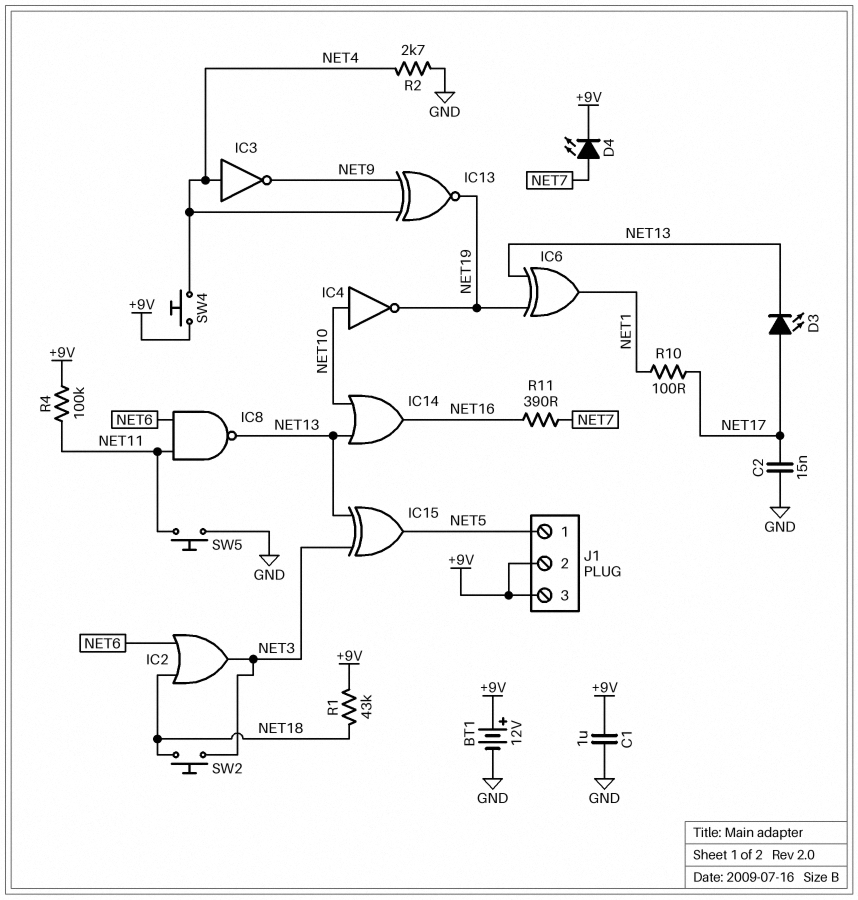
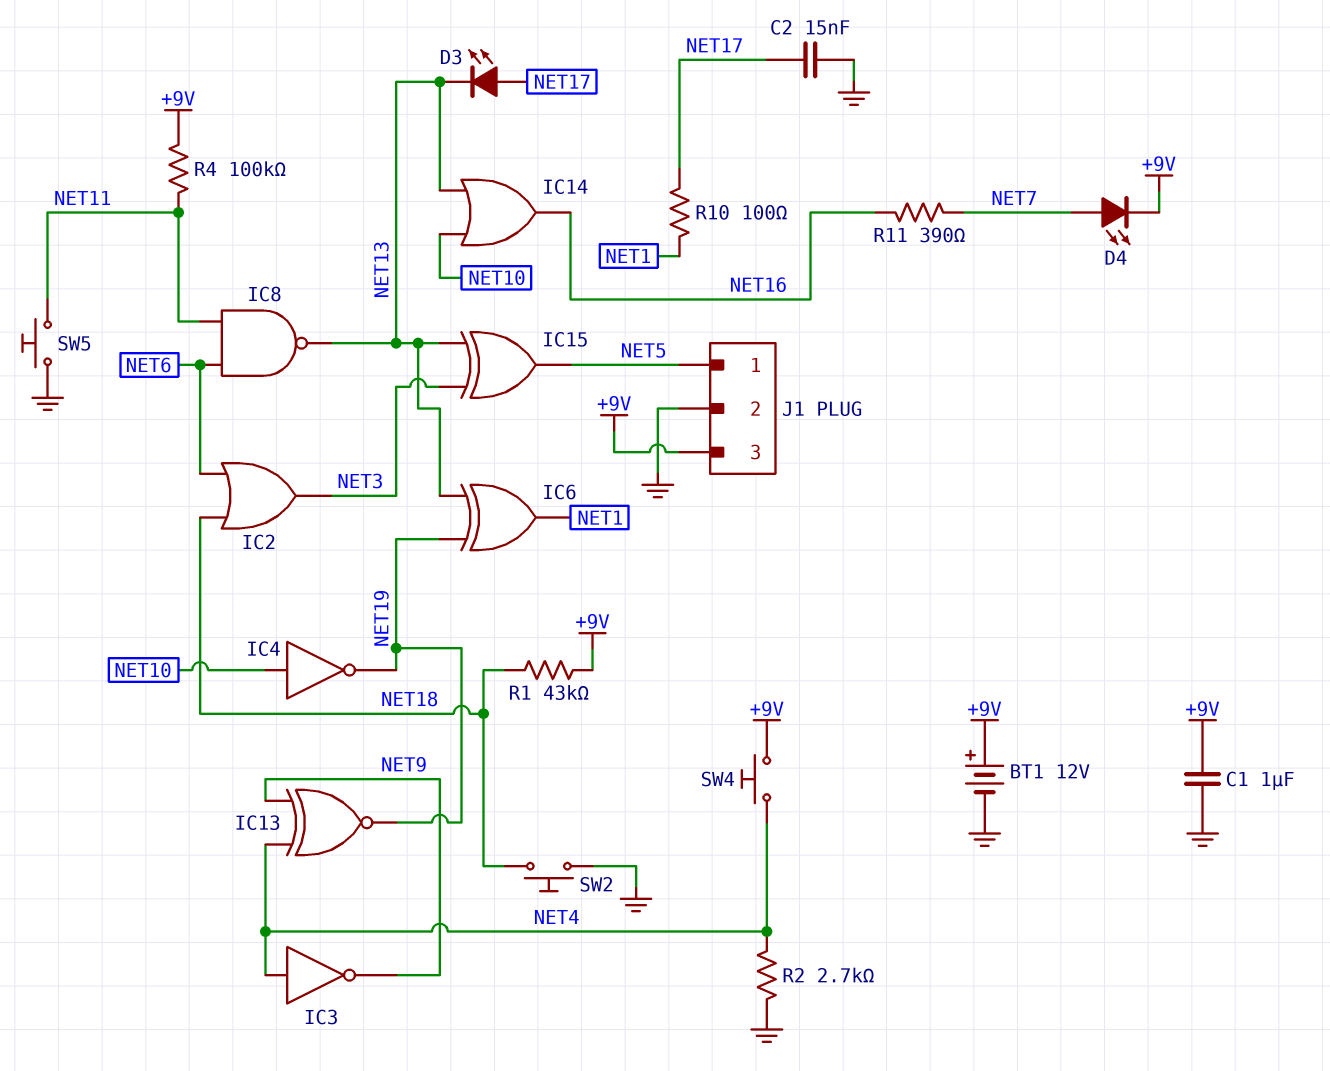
J1 pin 2: +9V -> GND
SW2: button (NET3, NET18) -> button (GND, NET18)

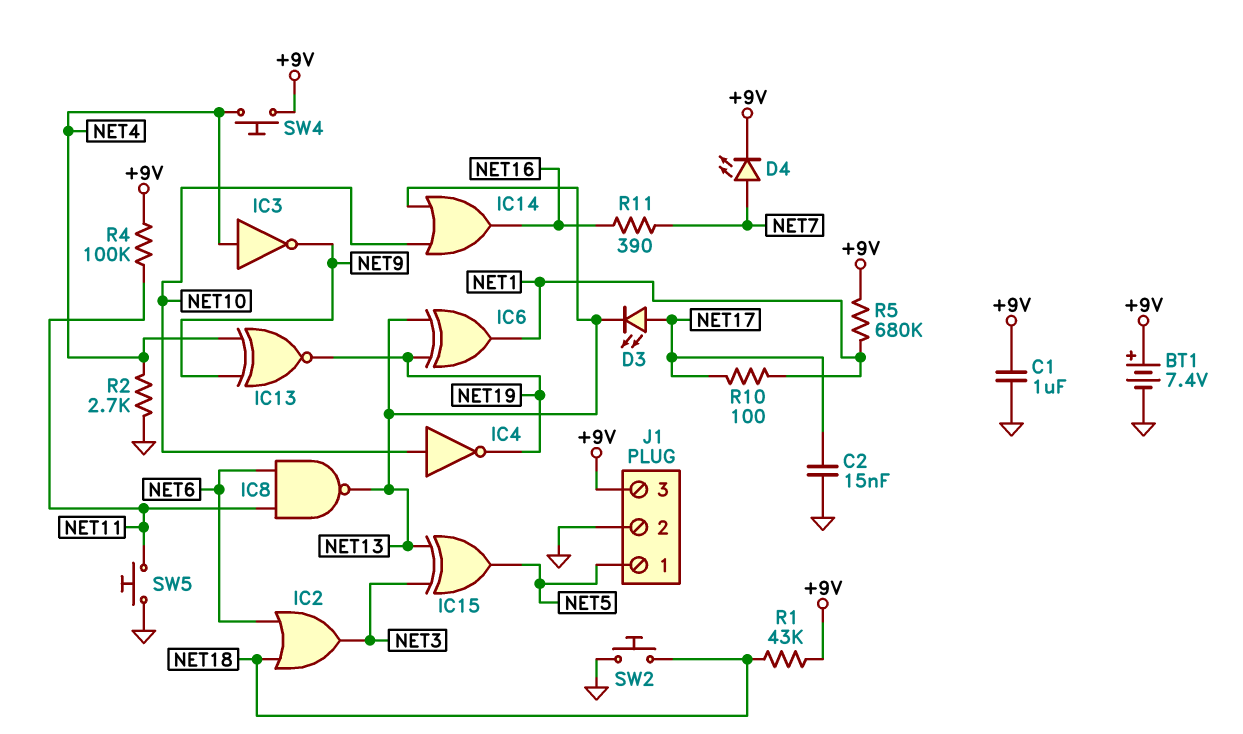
BT1: 12V (plus +9V, minus GND) -> 7.4V (plus +9V, minus GND)
R5: none -> 680k (+9V, NET1)

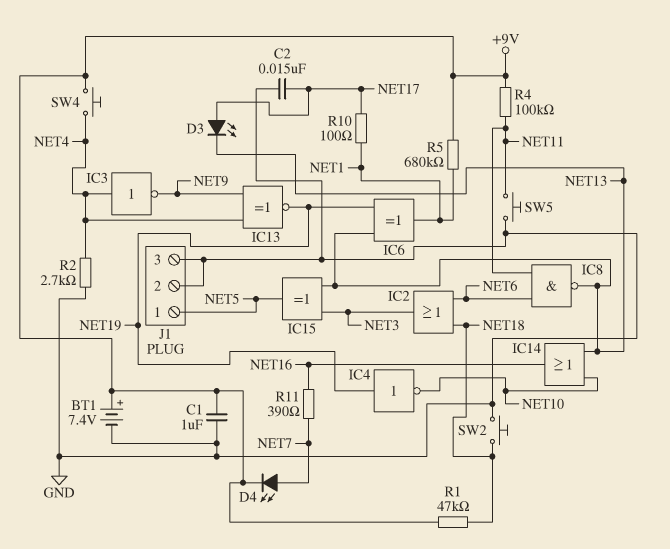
IC4: NOT (in NET10, out NET19) -> NOT (in NET19, out NET10)
J1 pin 3: +9V -> GND
R1: 43k (+9V, NET18) -> 47k (+9V, NET18)

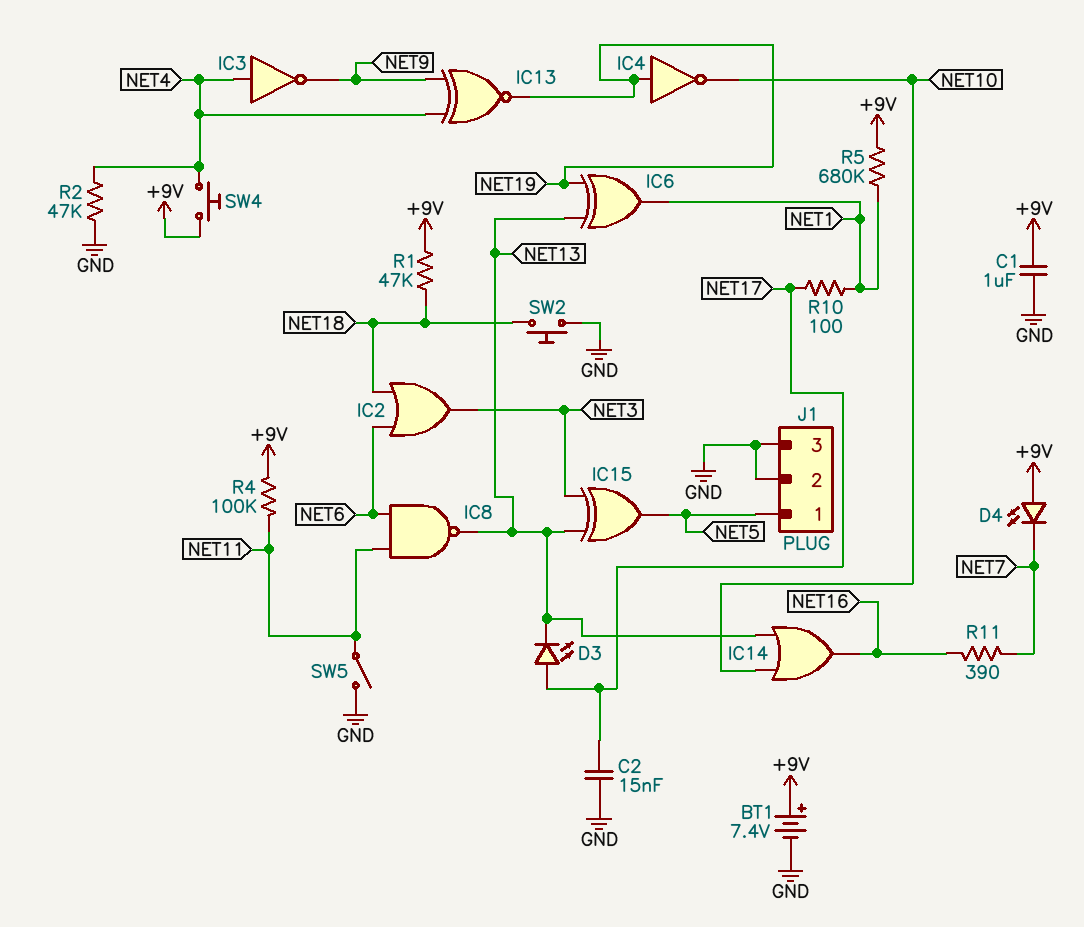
D4: LED (A NET7, K +9V) -> LED (A +9V, K NET7)
R2: 2.7k (GND, NET4) -> 47k (GND, NET4)
SW5: button (GND, NET11) -> switch (GND, NET11)

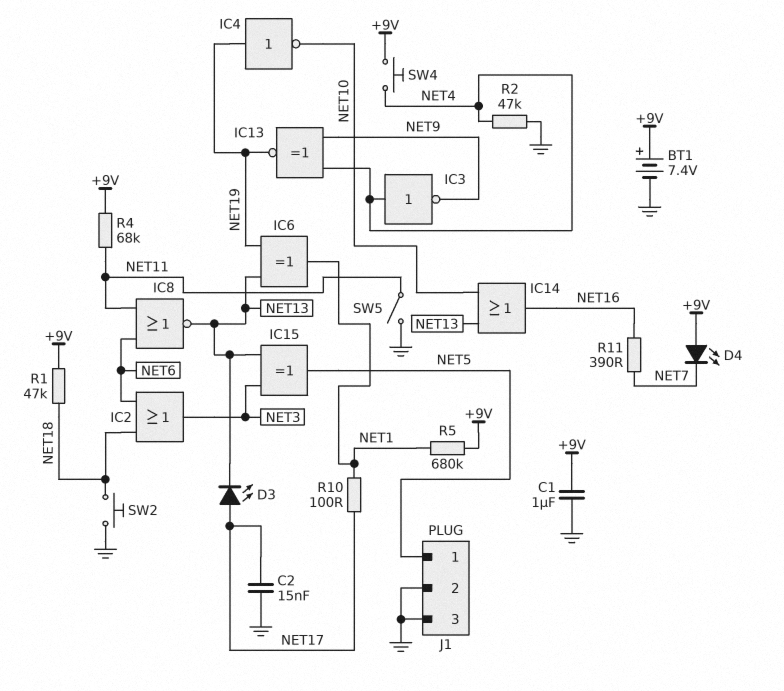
IC8: NAND (in NET6, in NET11, out NET13) -> NOR (in NET6, in NET11, out NET13)
R4: 100k (+9V, NET11) -> 68k (+9V, NET11)

